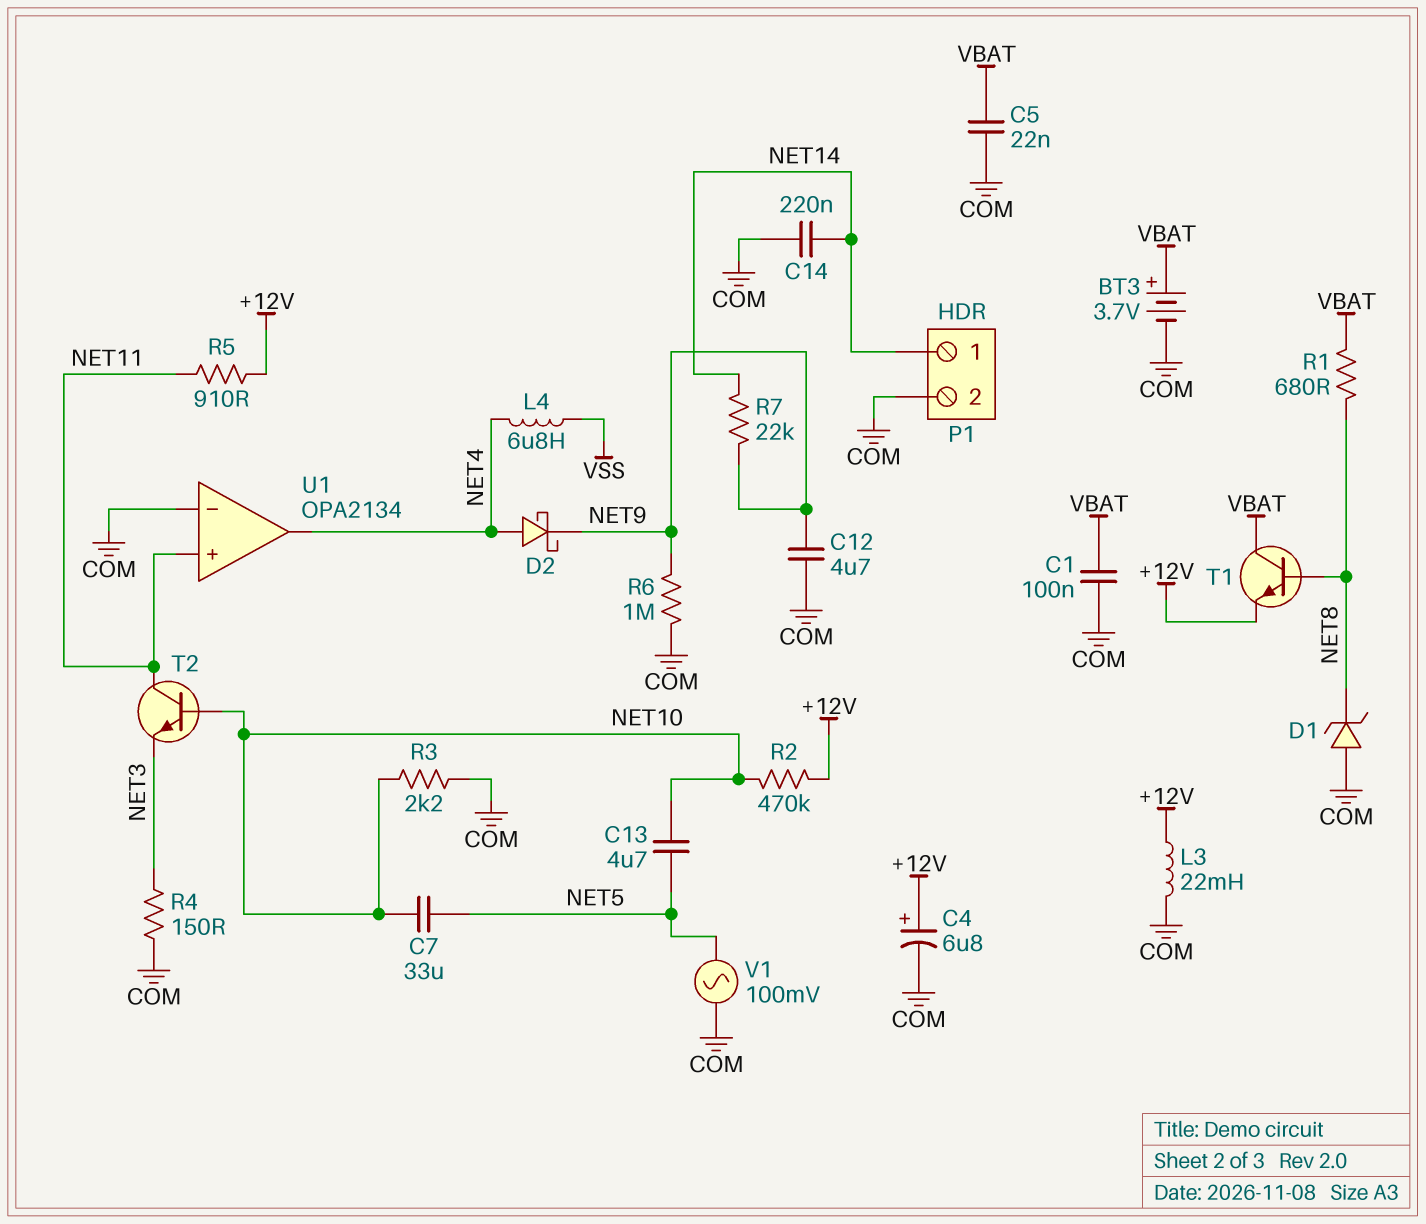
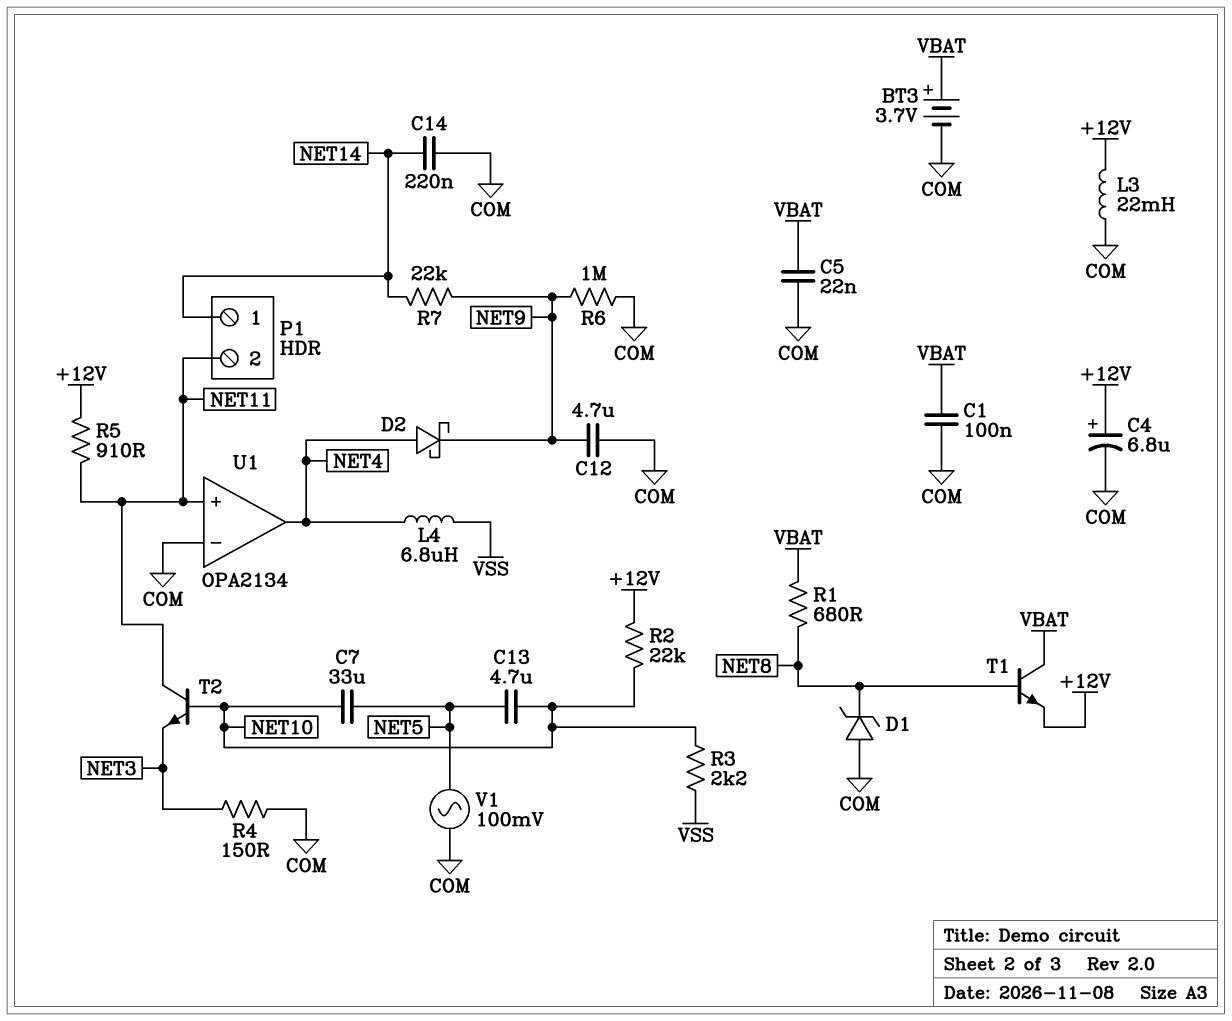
P1 pin 2: COM -> NET11
R2: 470k (+12V, NET10) -> 22k (+12V, NET10)
R3: 2.2k (COM, NET10) -> 2.2k (NET10, VSS)

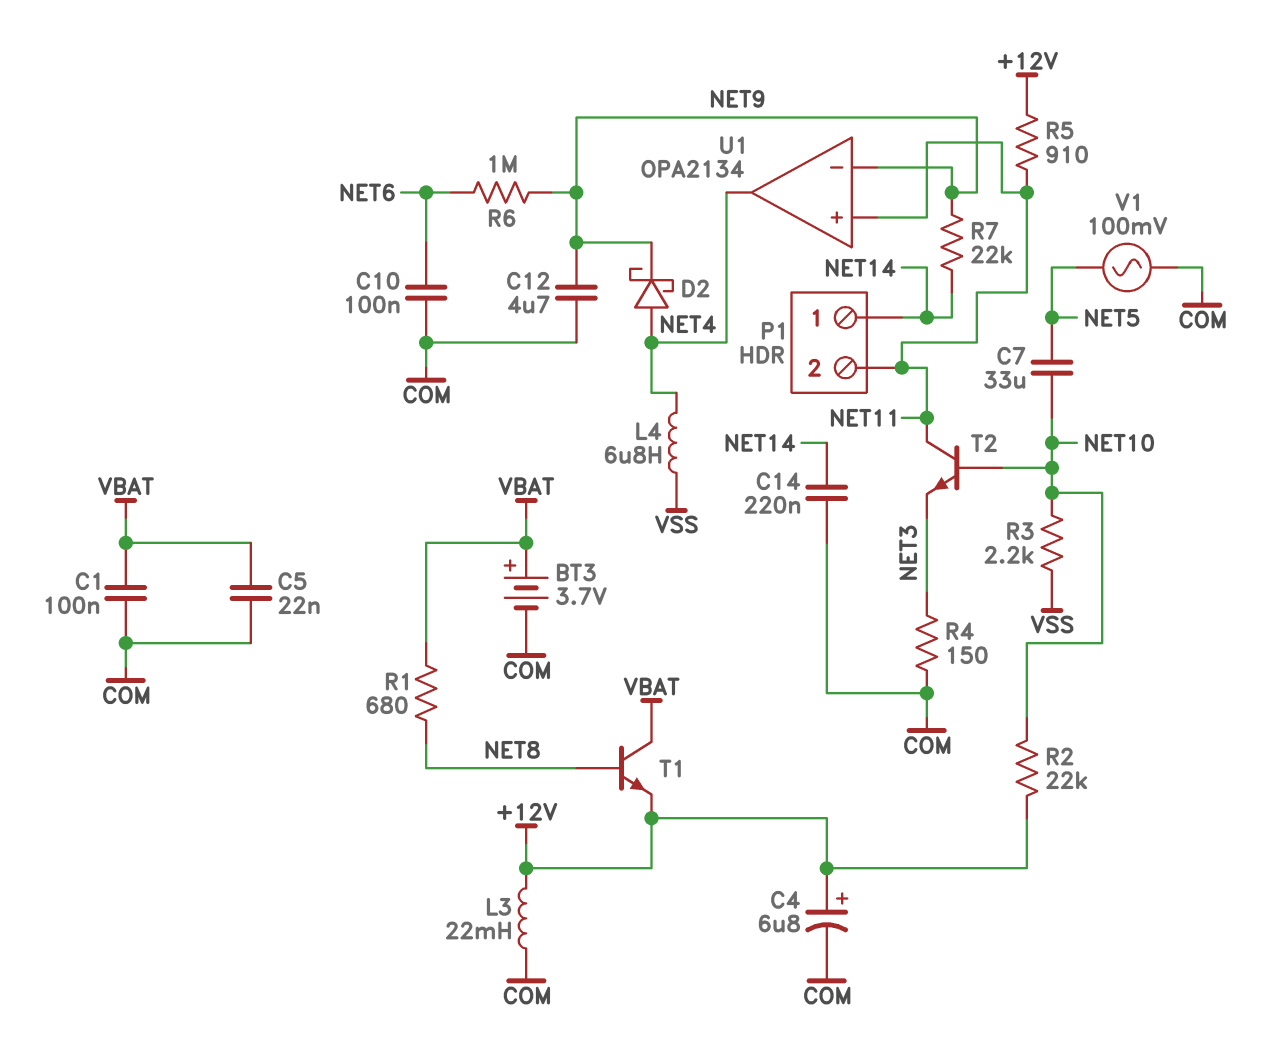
C10: none -> 100nF (COM, NET6)
C13: 4.7uF (NET5, NET10) -> none
D1: zener (A COM, K NET8) -> none
R6: 1M (COM, NET9) -> 1M (NET6, NET9)
U1 pin in-: COM -> NET9

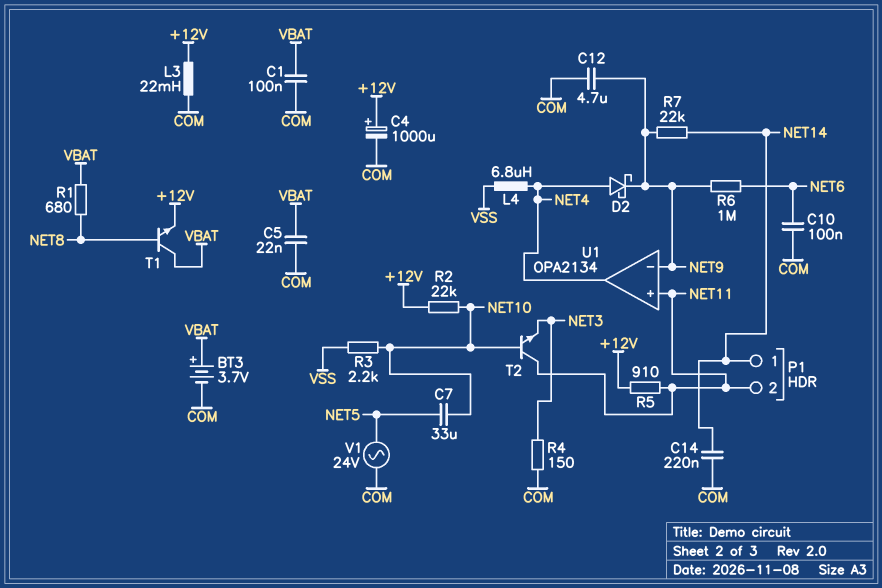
C4: 6.8uF (plus +12V, minus COM) -> 1000uF (plus +12V, minus COM)
V1: AC 100mV (COM, NET5) -> AC 24V (COM, NET5)

